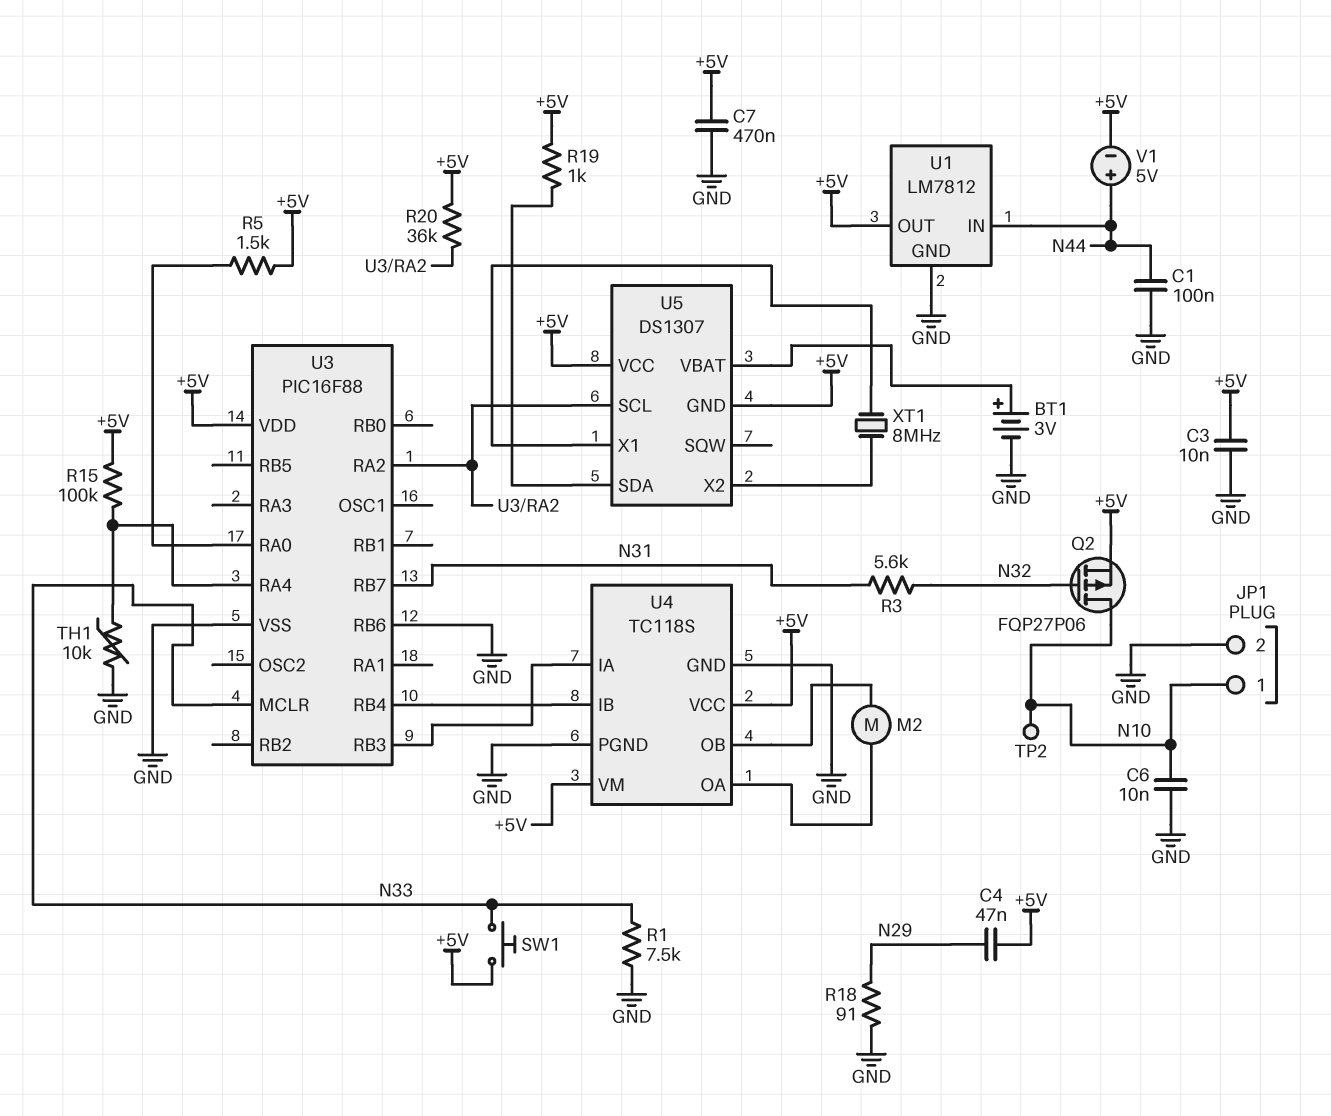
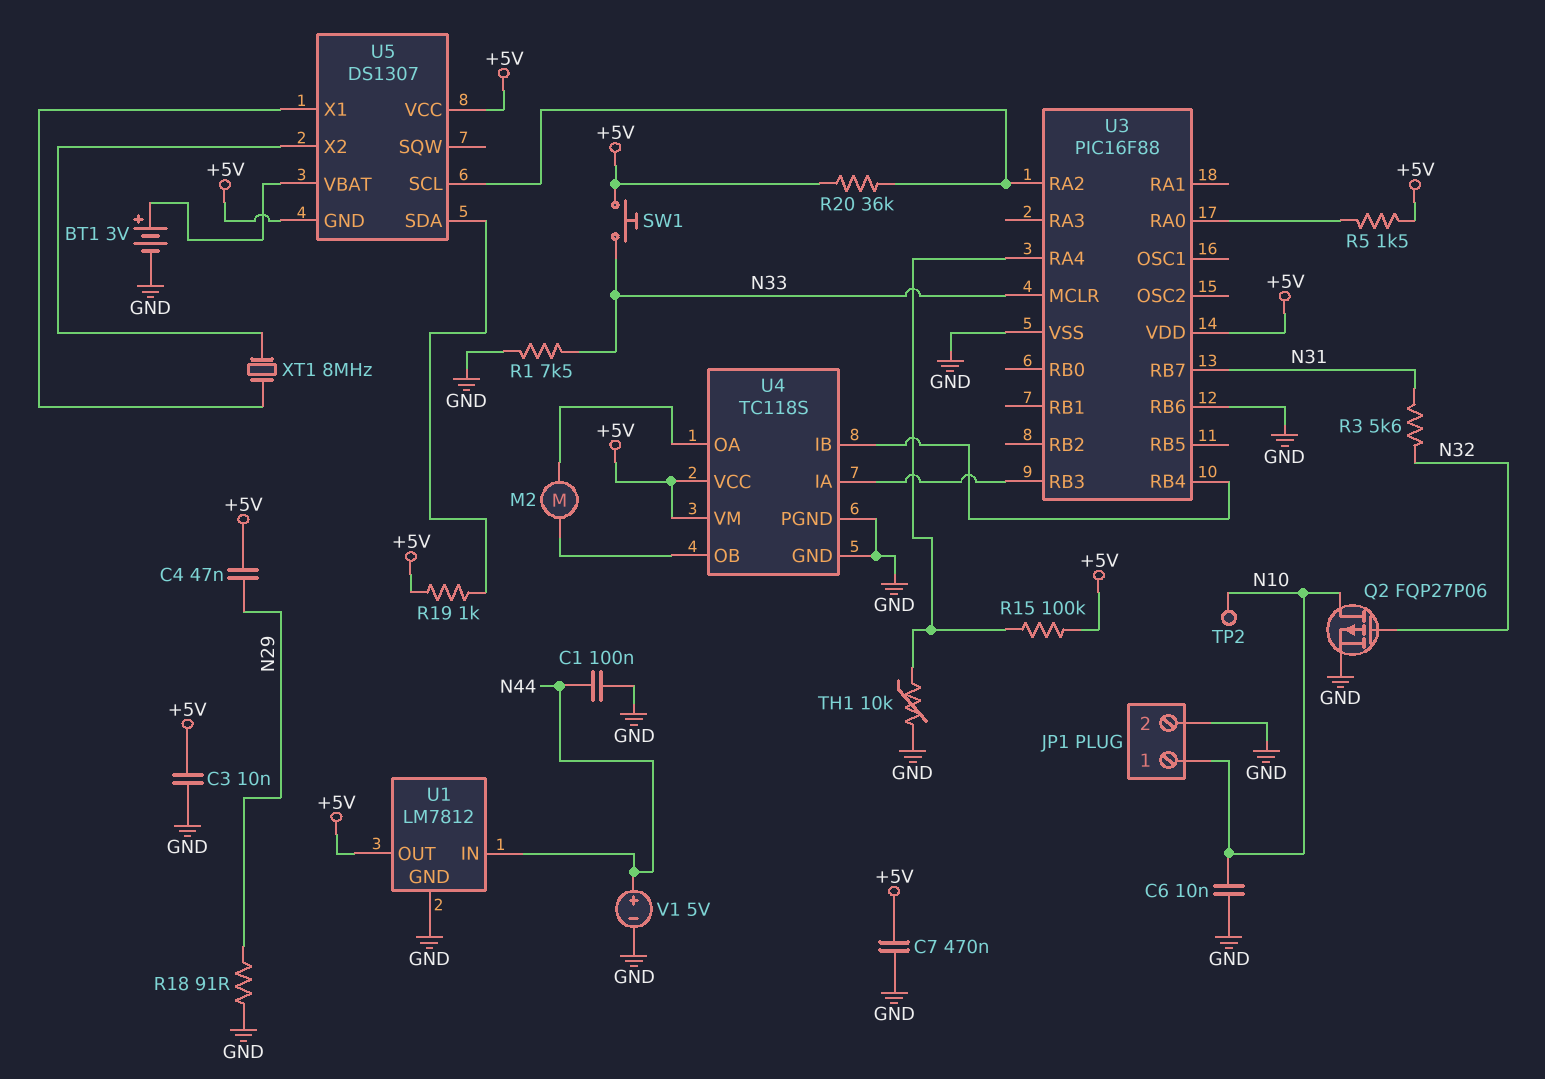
Q2: PMOS FQP27P06 (G N32, D N10, S +5V) -> PMOS FQP27P06 (G N32, D N10, S GND)
V1: 5V (plus N44, minus +5V) -> 5V (plus N44, minus GND)

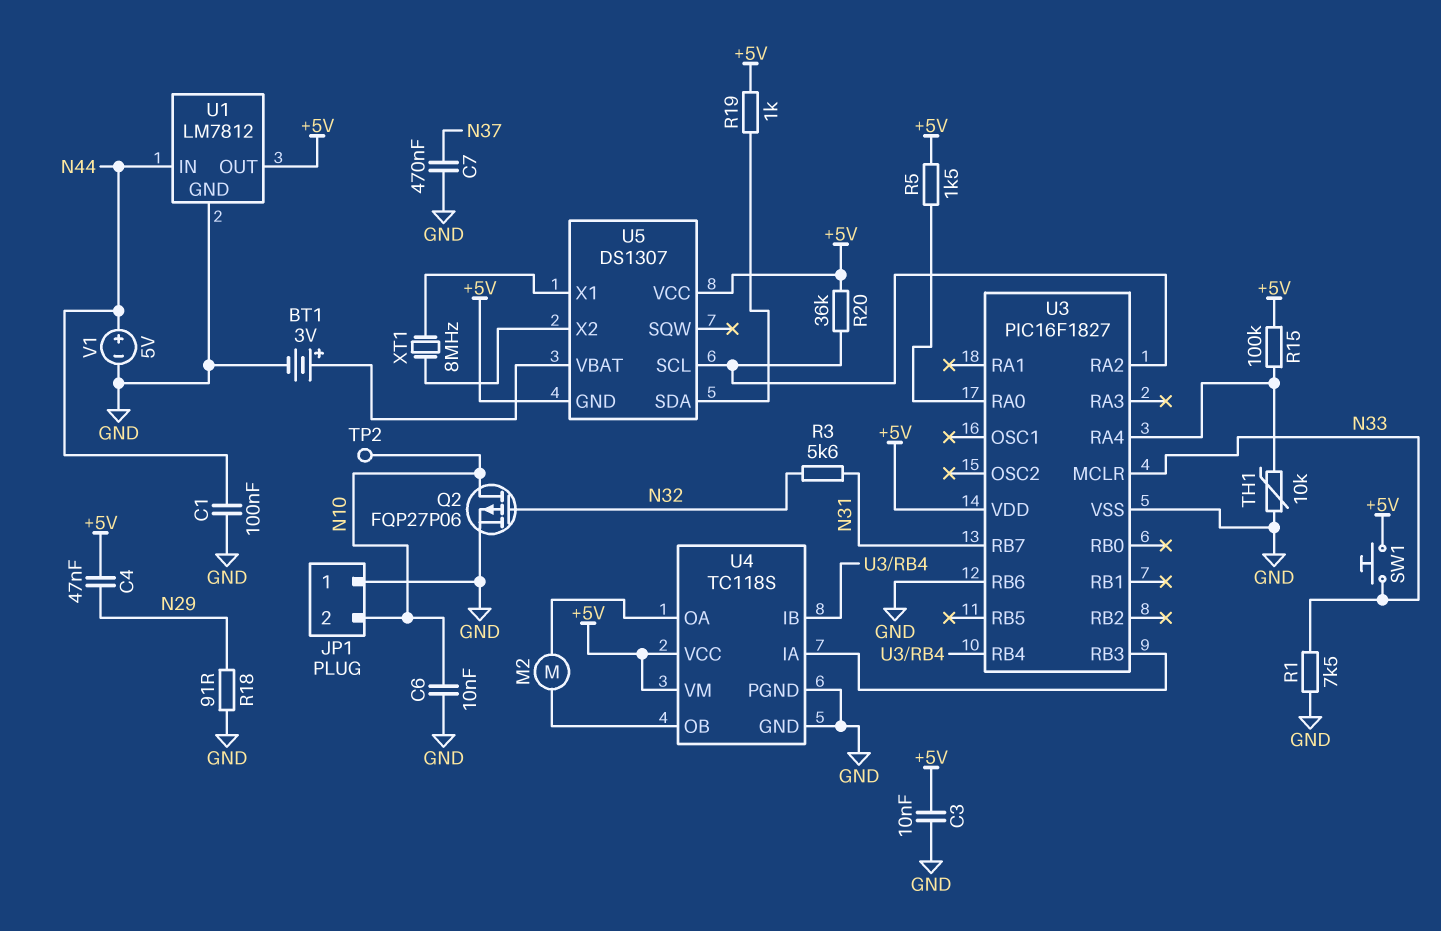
C7: 470nF (+5V, GND) -> 470nF (GND, N37)
JP1 pin 1: N10 -> GND
JP1 pin 2: GND -> N10
U3: PIC16F88 -> PIC16F1827

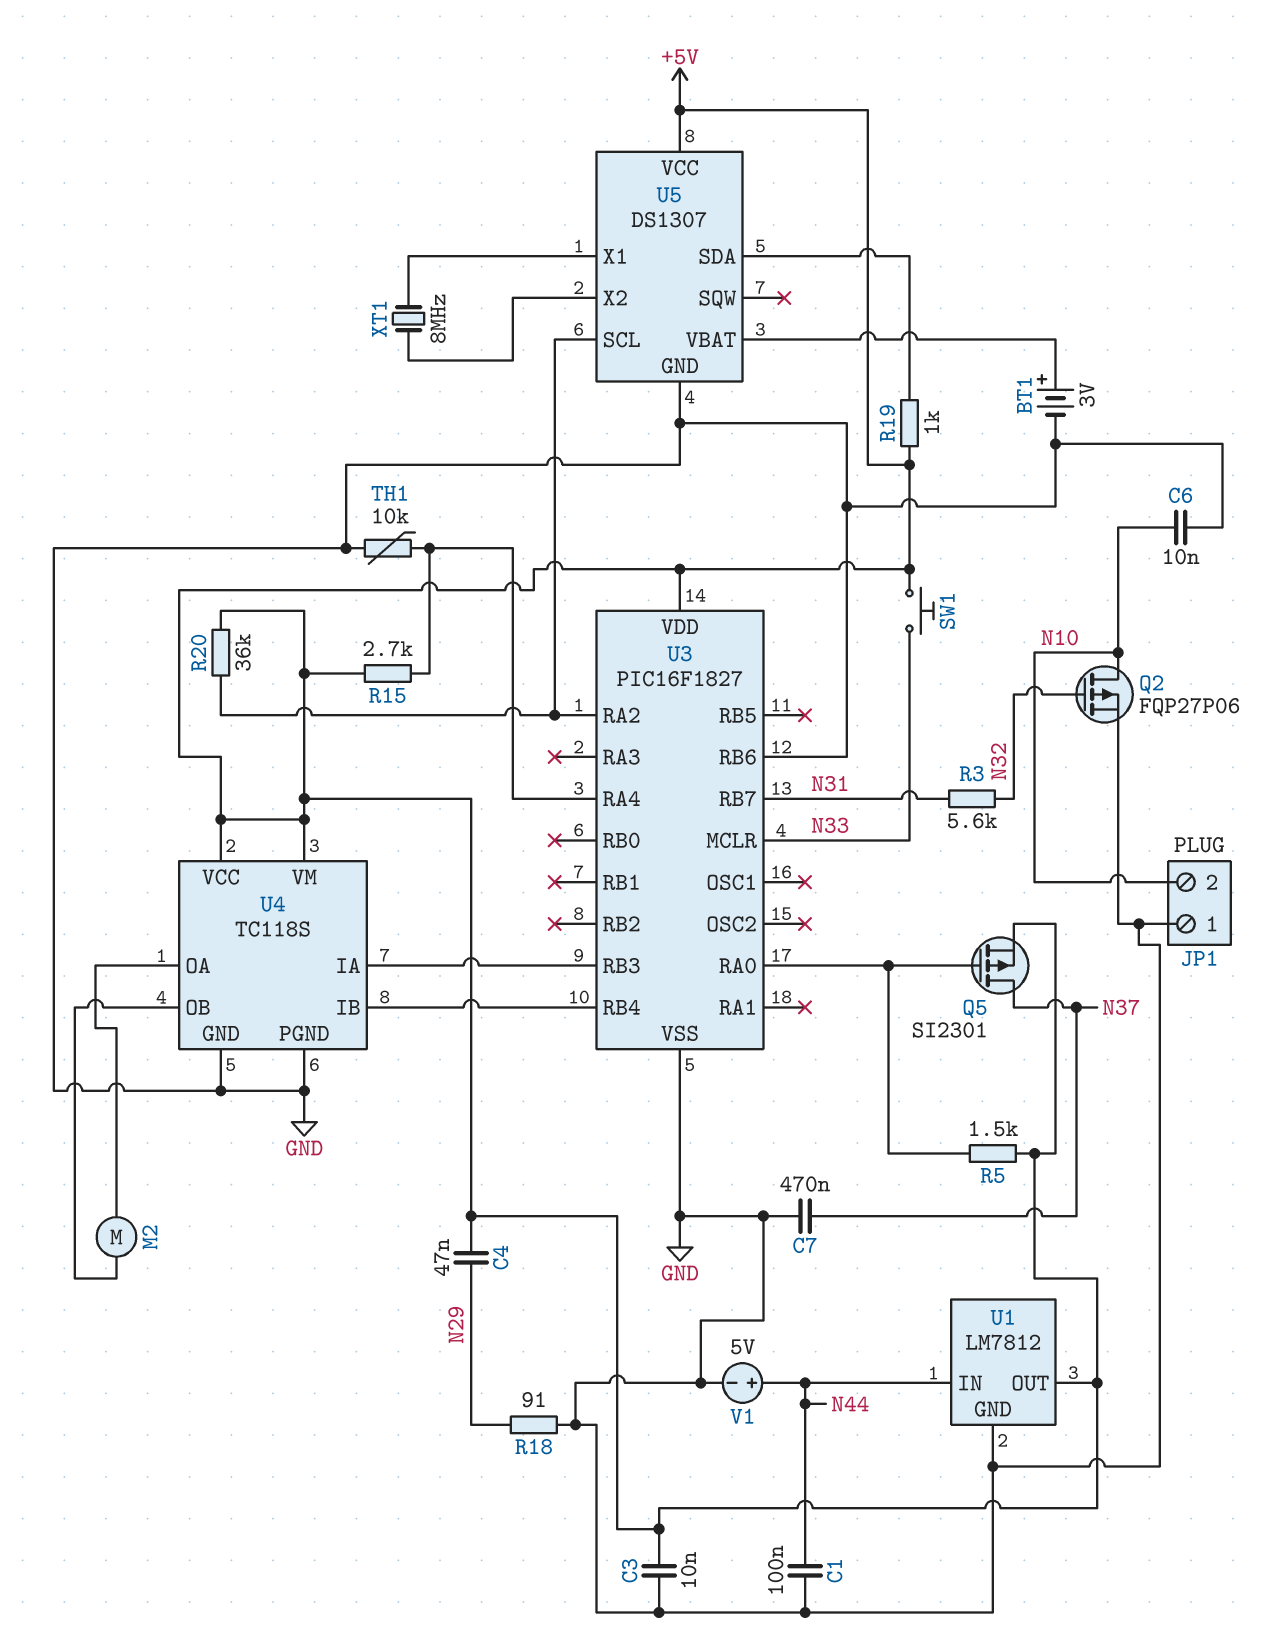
Q5: none -> PMOS SI2301 (G U3/RA0, D N37, S +5V)
R1: 7.5k (GND, N33) -> none
R15: 100k (+5V, U3/RA4) -> 2.7k (+5V, U3/RA4)
TP2: test point (N10) -> none
U5 pin GND: +5V -> GND

